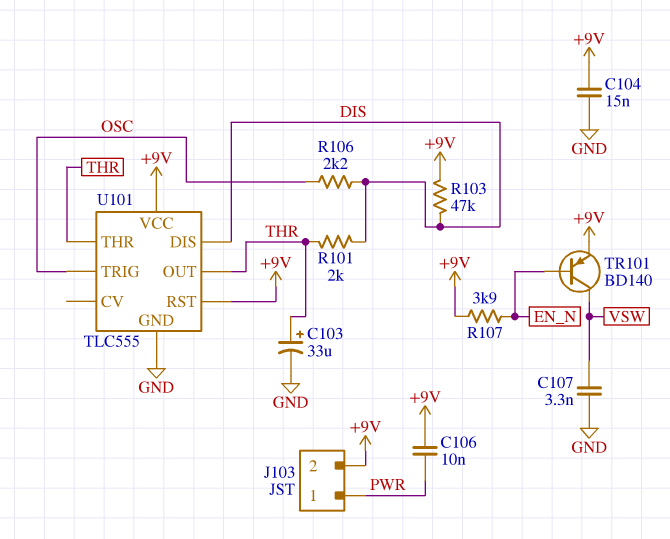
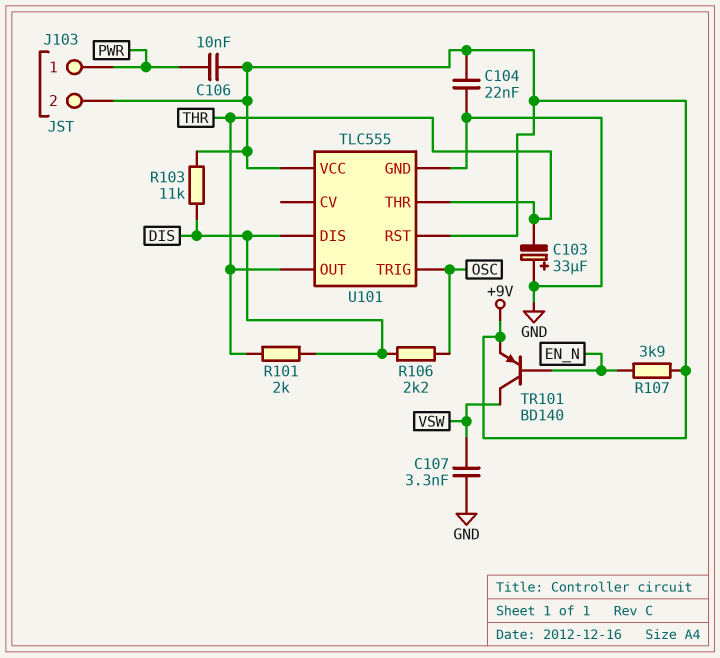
C103: 33uF (plus THR, minus GND) -> 33uF (plus GND, minus THR)
C104: 15nF (+9V, GND) -> 22nF (+9V, GND)
R103: 47k (+9V, DIS) -> 11k (+9V, DIS)

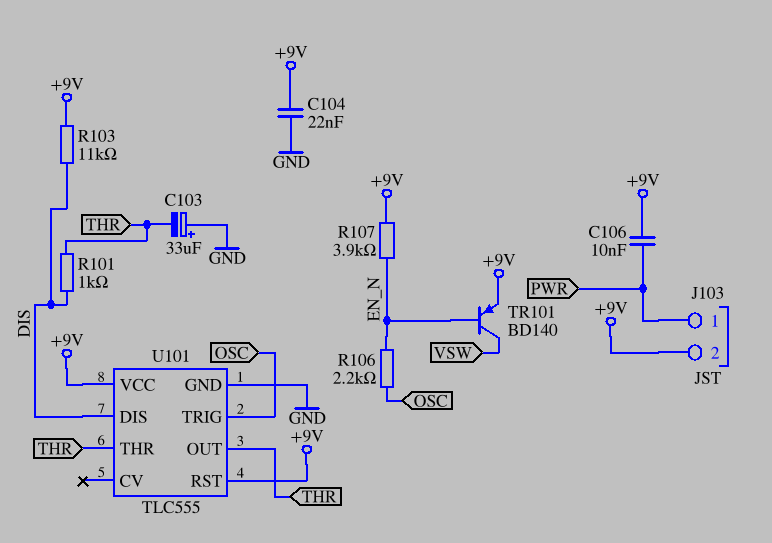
C107: 3.3nF (GND, VSW) -> none
R101: 2k (DIS, THR) -> 1k (DIS, THR)
R106: 2.2k (DIS, OSC) -> 2.2k (EN_N, OSC)

